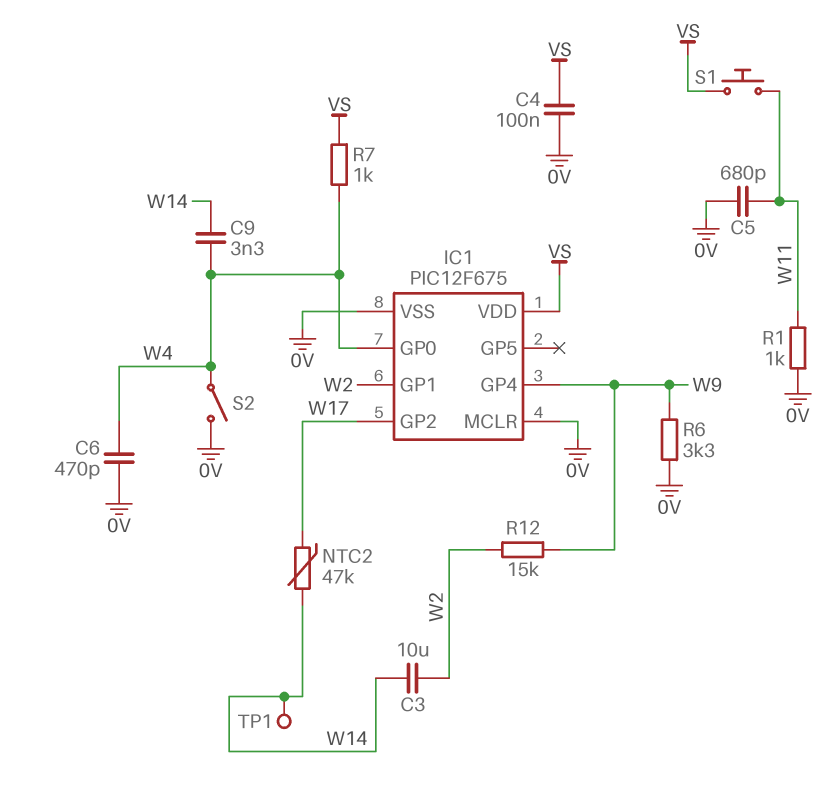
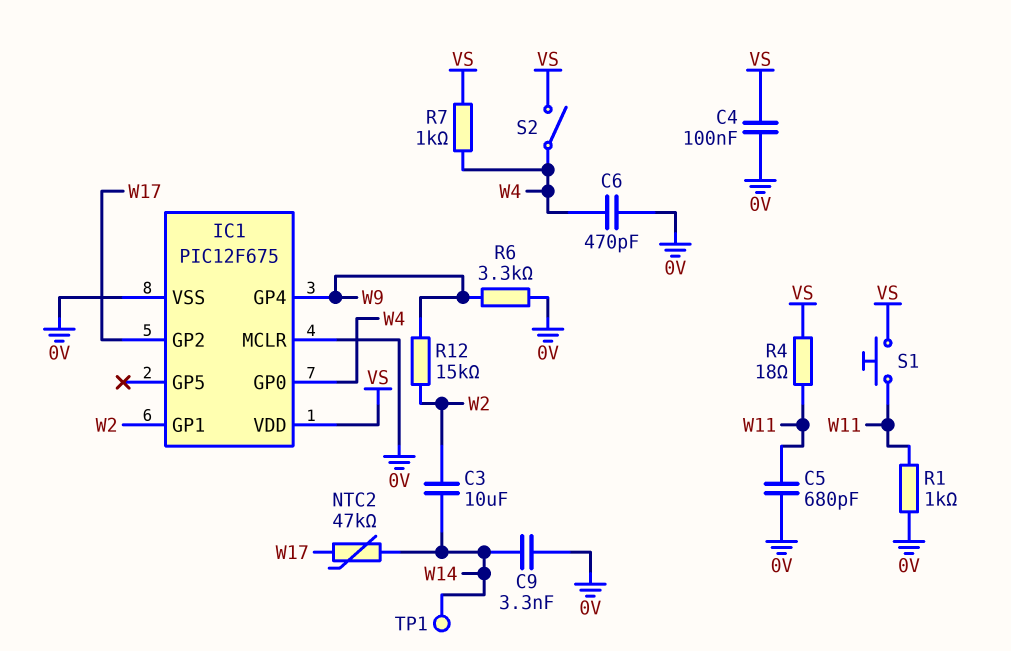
C9: 3.3nF (W4, W14) -> 3.3nF (0V, W14)
R4: none -> 18 (VS, W11)
S2: switch (0V, W4) -> switch (VS, W4)

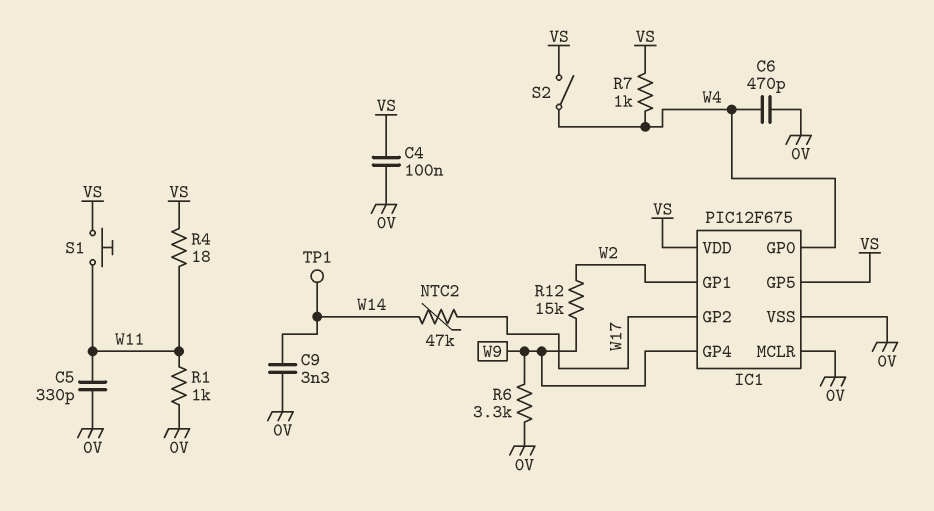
C3: 10uF (W2, W14) -> none
C5: 680pF (0V, W11) -> 330pF (0V, W11)
IC1 pin GP5: none -> VS

